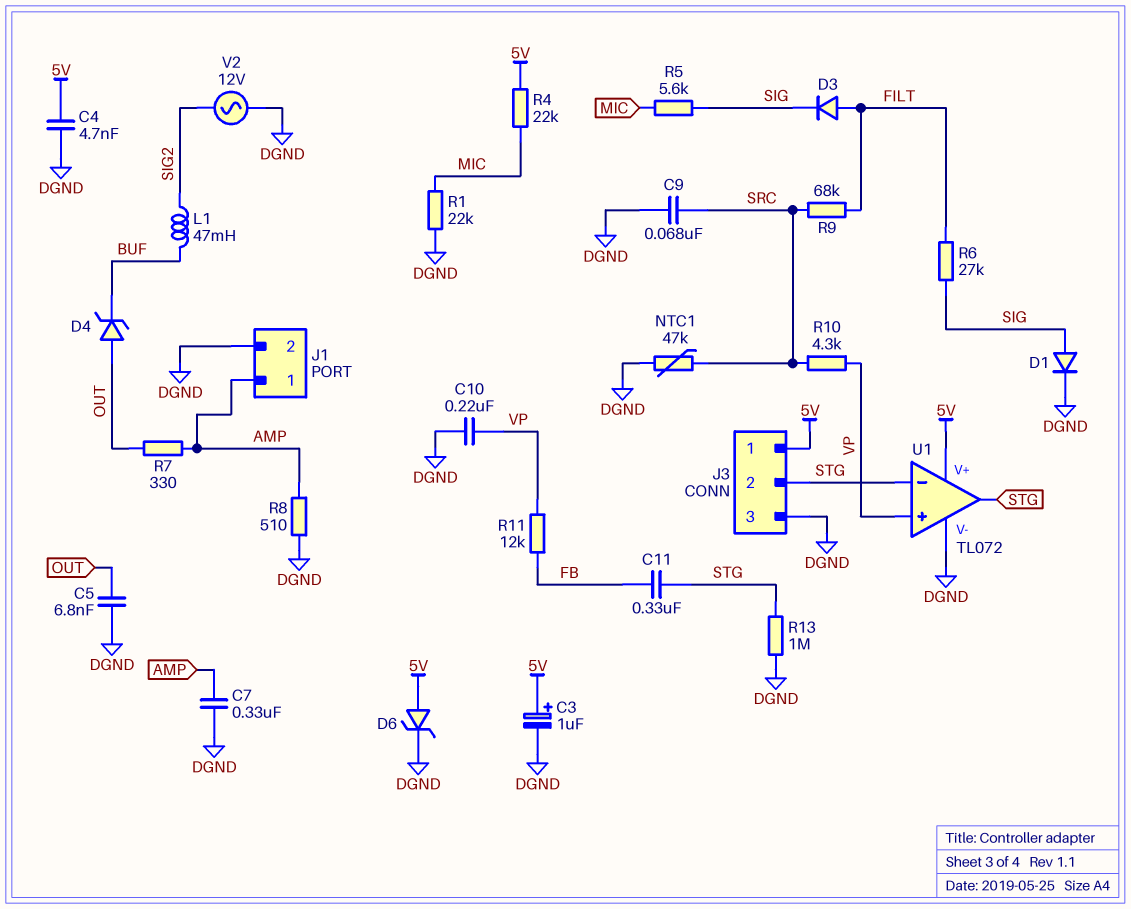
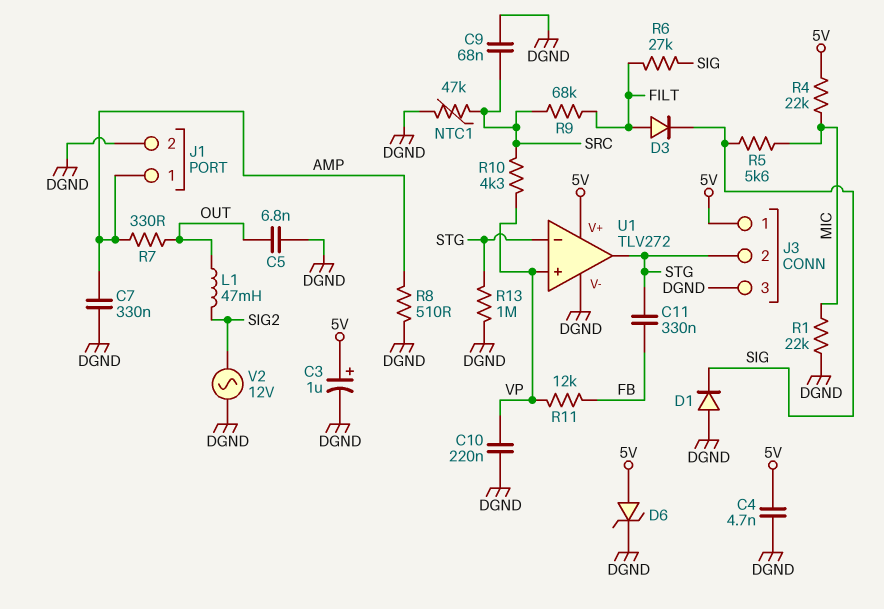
D1: diode (A SIG, K DGND) -> diode (A DGND, K SIG)
D4: zener (A OUT, K BUF) -> none
L1: 47mH (BUF, SIG2) -> 47mH (OUT, SIG2)
U1: TL072 -> TLV272

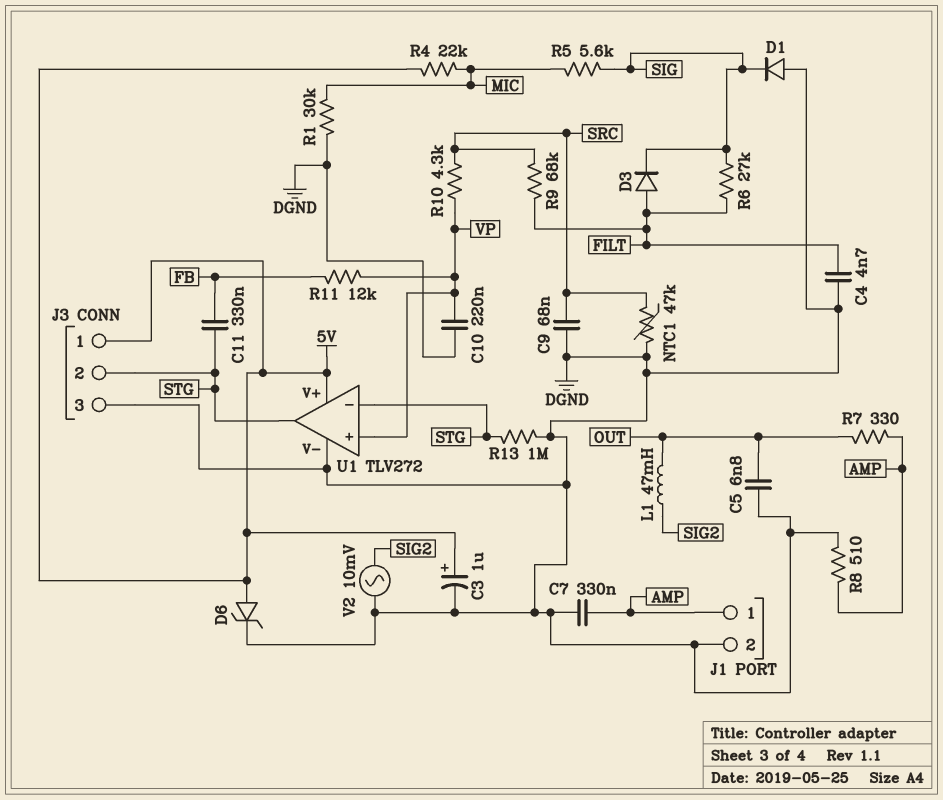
C4: 4.7nF (5V, DGND) -> 4.7nF (DGND, FILT)
R1: 22k (DGND, MIC) -> 30k (DGND, MIC)
V2: AC 12V (DGND, SIG2) -> AC 10mV (DGND, SIG2)

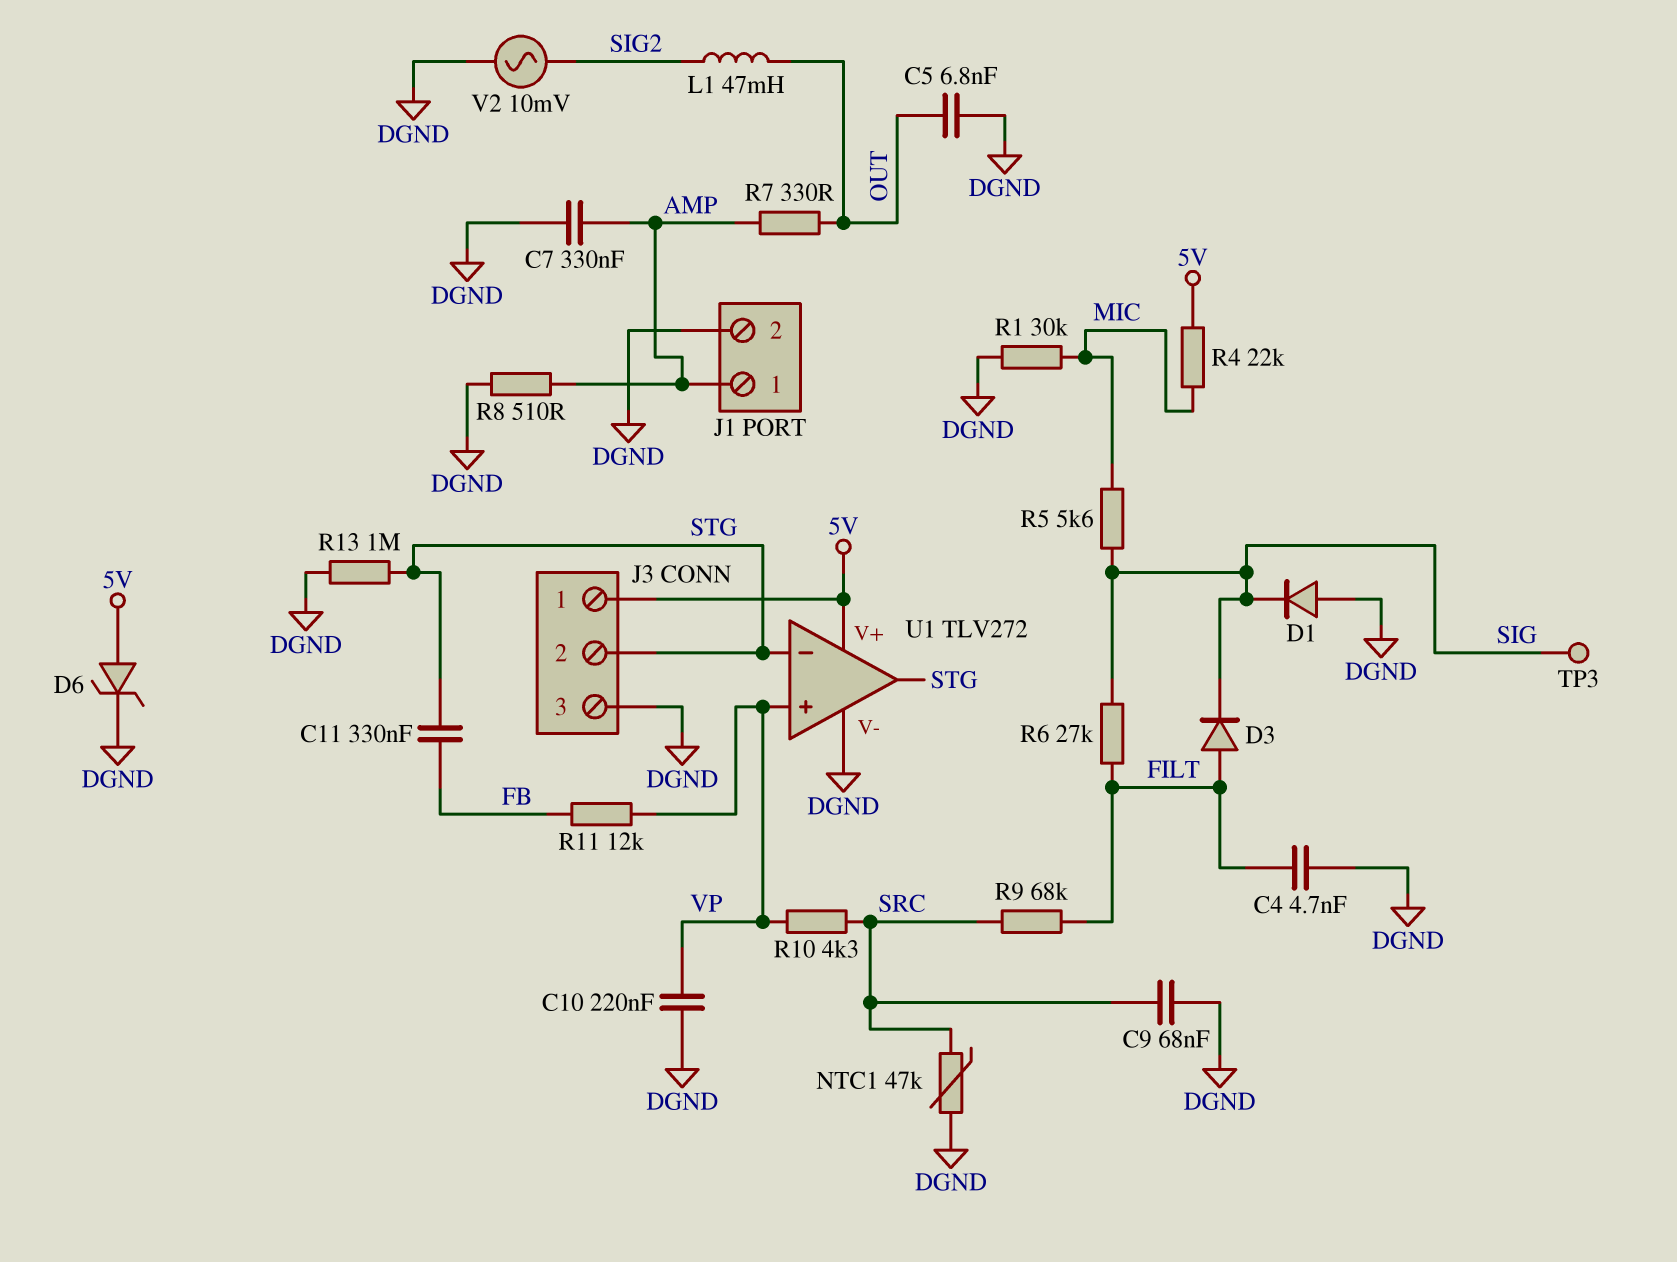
C3: 1uF (plus 5V, minus DGND) -> none
TP3: none -> test point (SIG)

